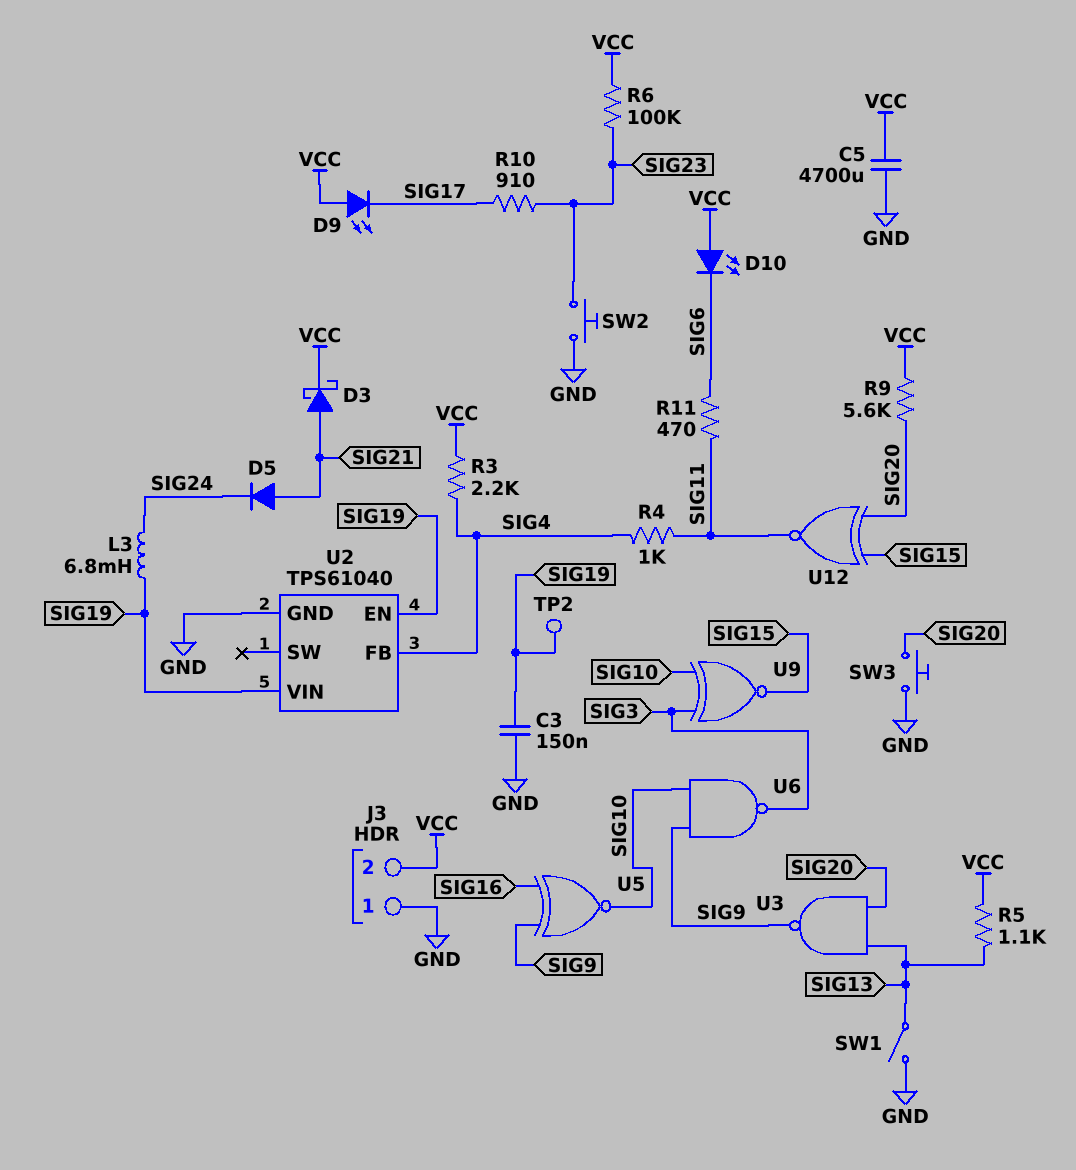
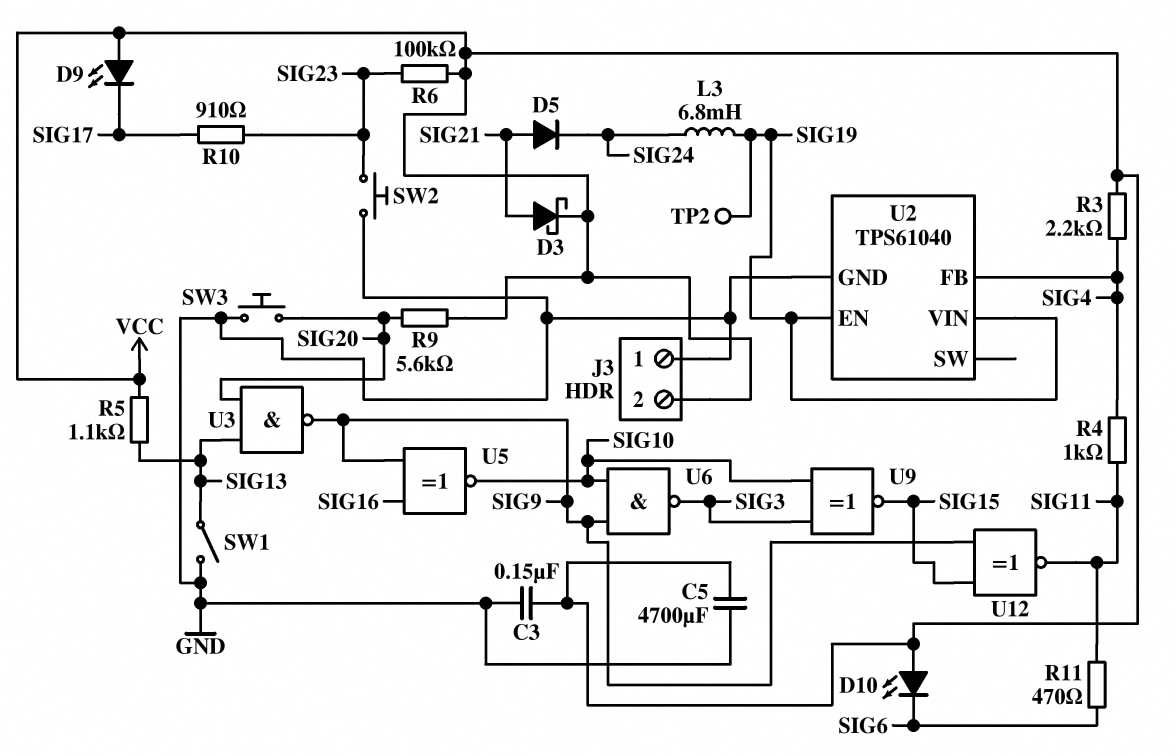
C3: 150nF (GND, SIG19) -> 150nF (GND, VCC)
U12: XNOR (in SIG15, in SIG20, out SIG11) -> XNOR (in SIG9, in SIG15, out SIG11)

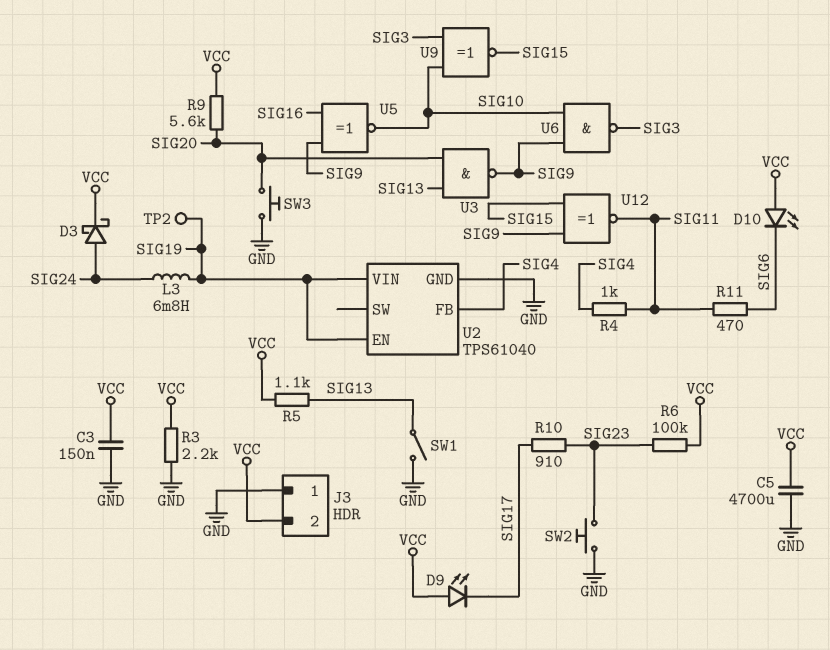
D3: schottky (A SIG21, K VCC) -> schottky (A SIG24, K VCC)
D5: diode (A SIG21, K SIG24) -> none
R3: 2.2k (SIG4, VCC) -> 2.2k (GND, VCC)

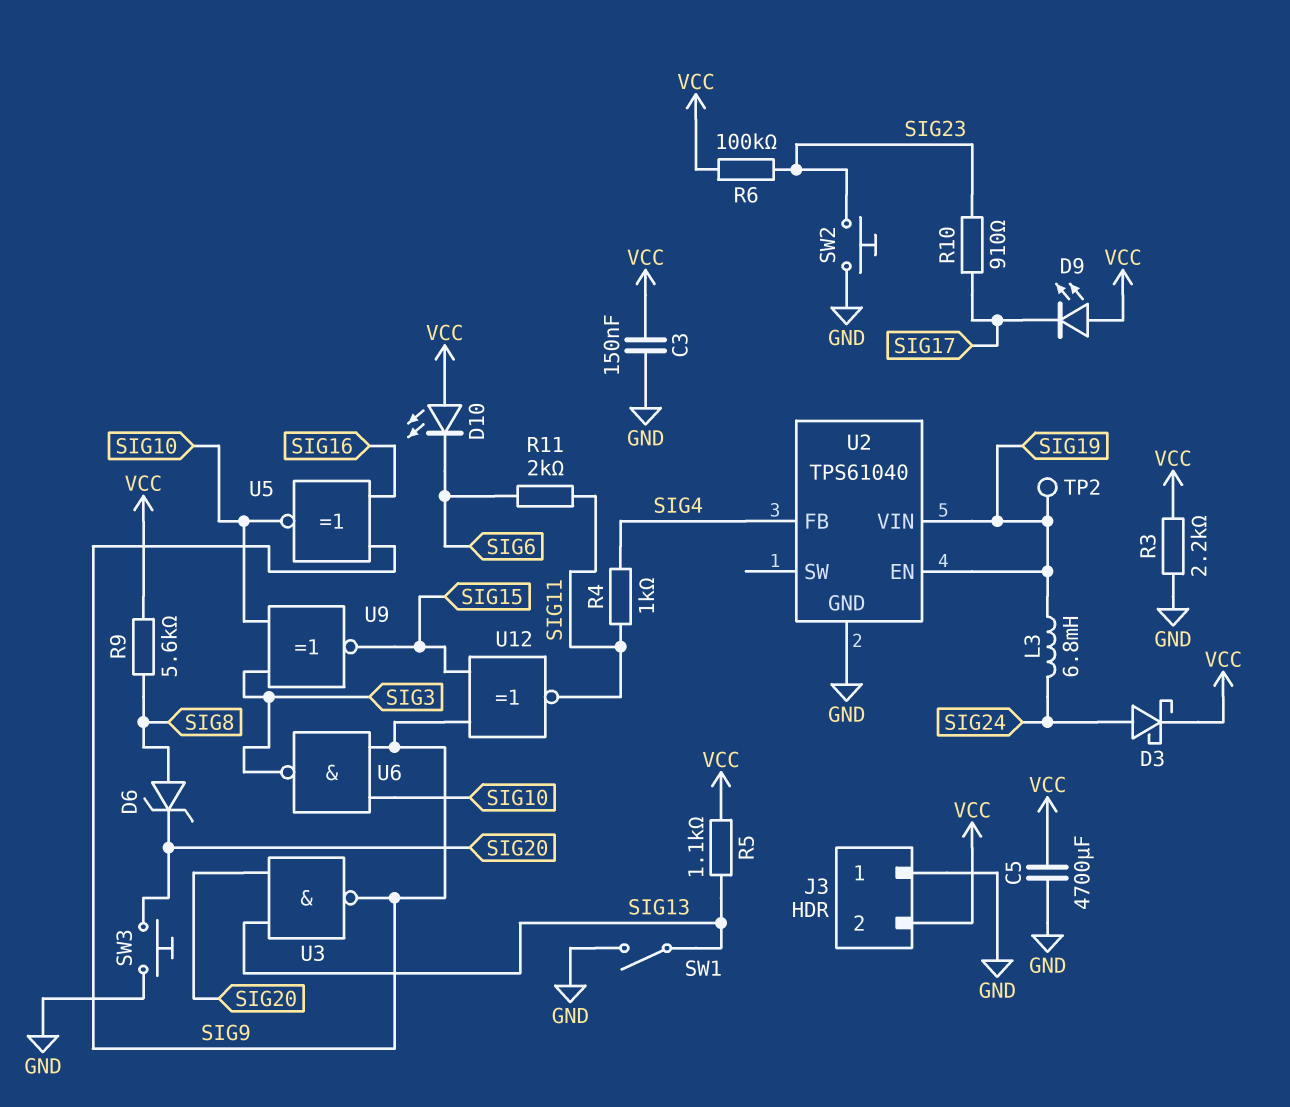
D6: none -> zener (A SIG8, K SIG20)
R9: 5.6k (SIG20, VCC) -> 5.6k (SIG8, VCC)
R11: 470 (SIG6, SIG11) -> 2k (SIG6, SIG11)

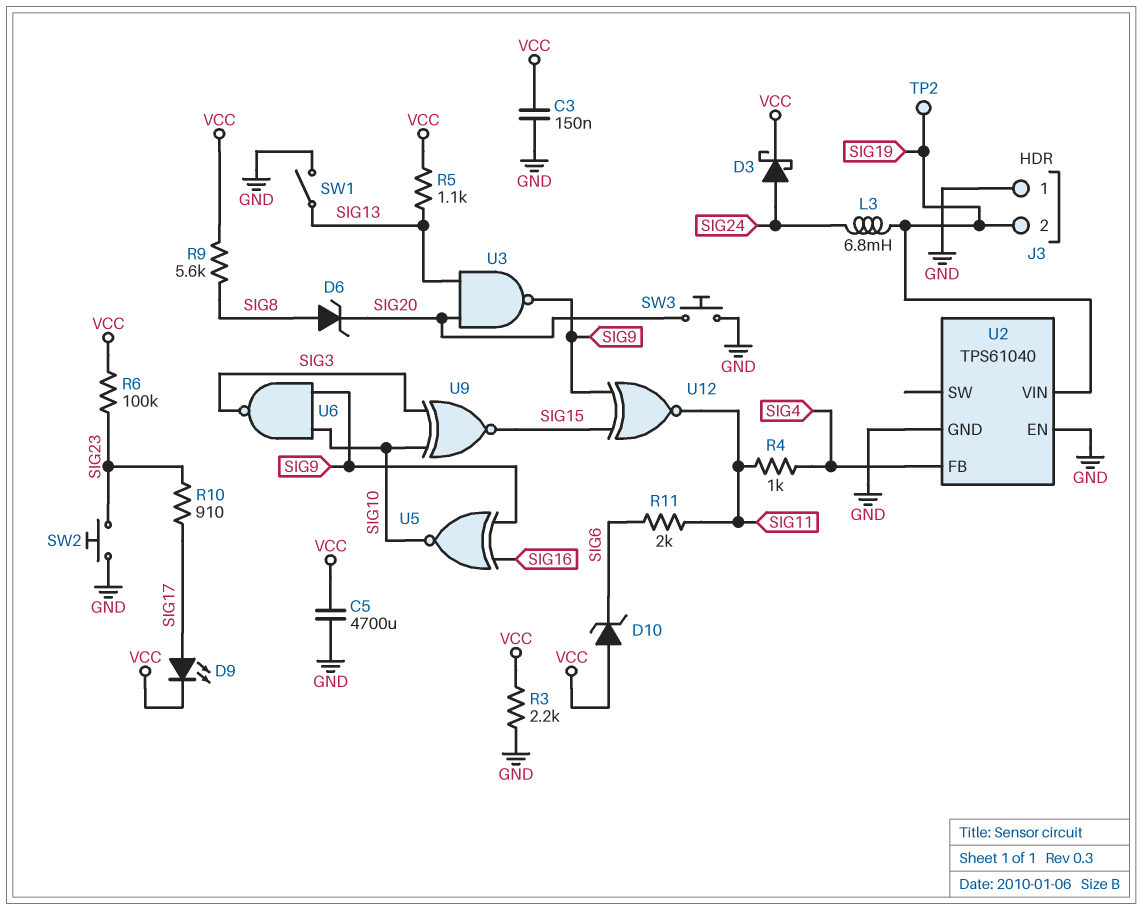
D9: LED (A VCC, K SIG17) -> LED (A SIG17, K VCC)
D10: LED (A VCC, K SIG6) -> zener (A VCC, K SIG6)
J3 pin 2: VCC -> SIG19
U2 pin EN: SIG19 -> GND

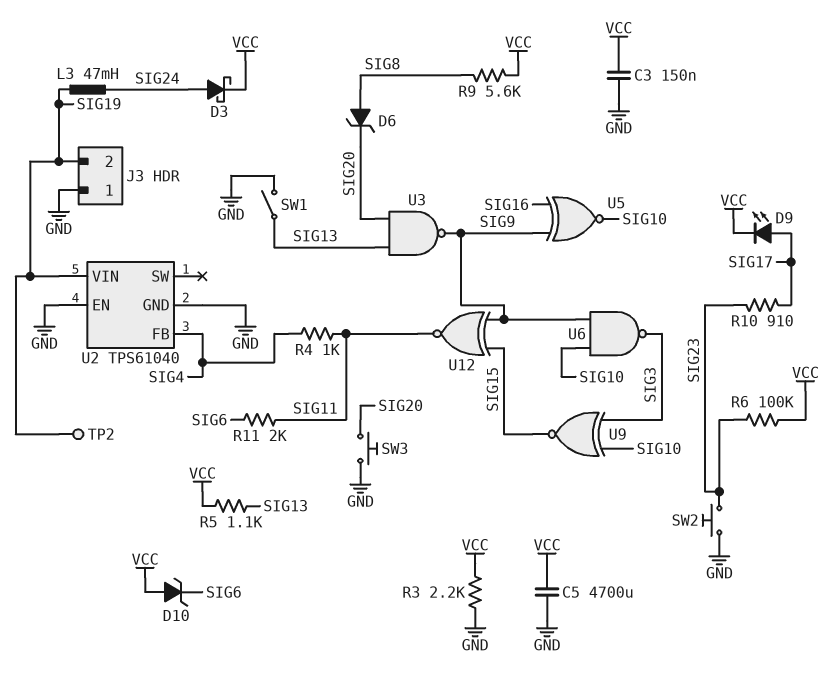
L3: 6.8mH (SIG19, SIG24) -> 47mH (SIG19, SIG24)

